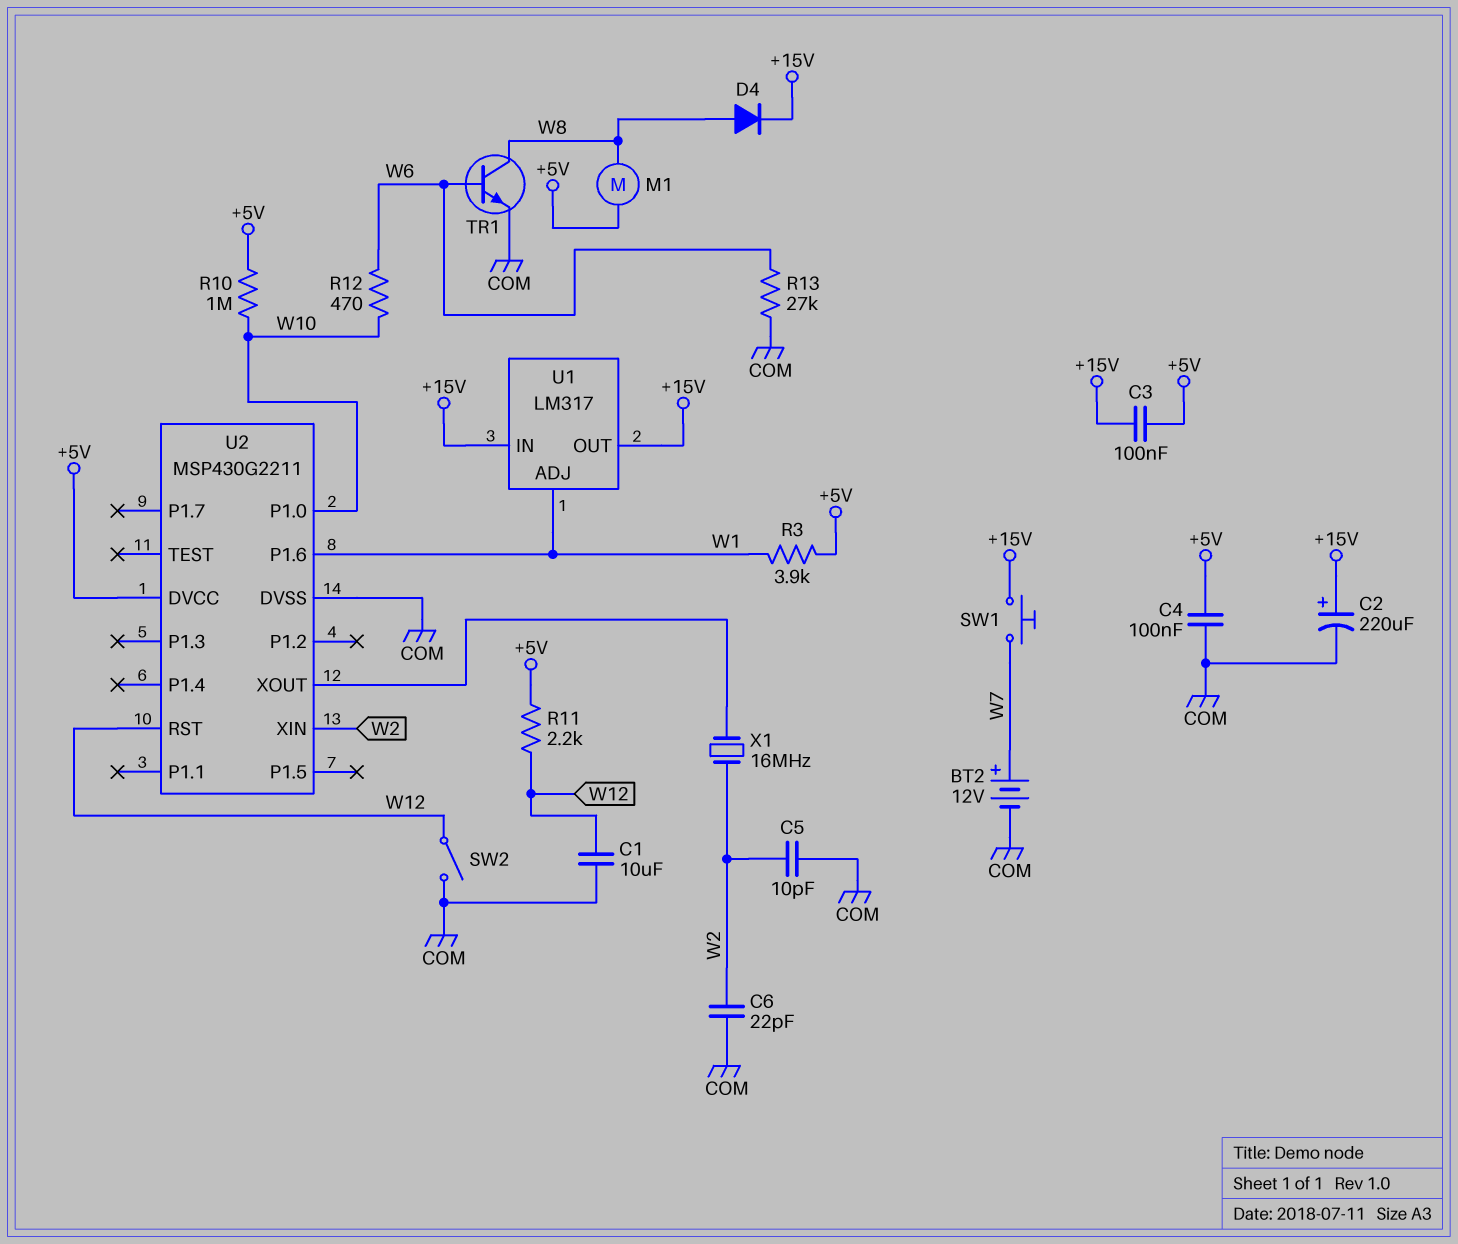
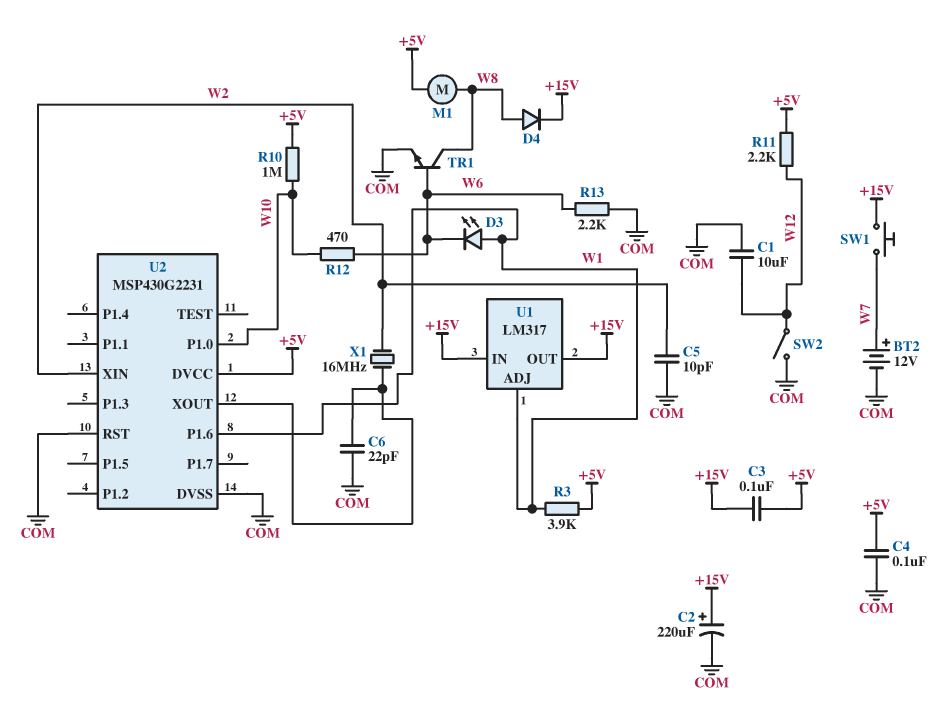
C6: 22pF (COM, W2) -> 22pF (COM, U2/XOUT)
D3: none -> LED (A W1, K W6)
R13: 27k (COM, W6) -> 2.2k (COM, W6)
U2: MSP430G2211 -> MSP430G2231
U2 pin RST: W12 -> COM

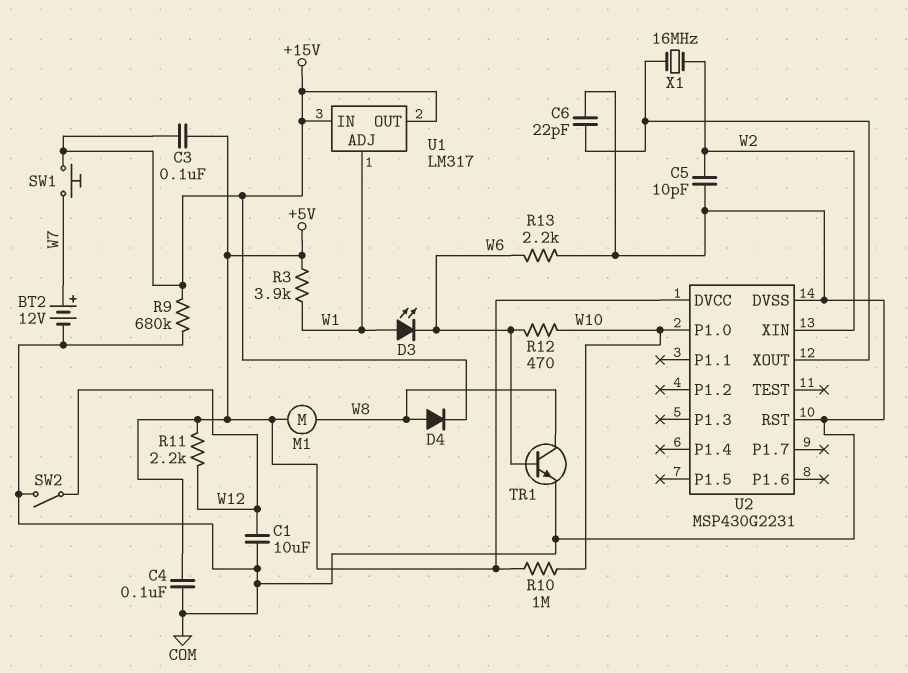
C2: 220uF (plus +15V, minus COM) -> none
R9: none -> 680k (+15V, COM)
U2 pin P1.6: W1 -> none

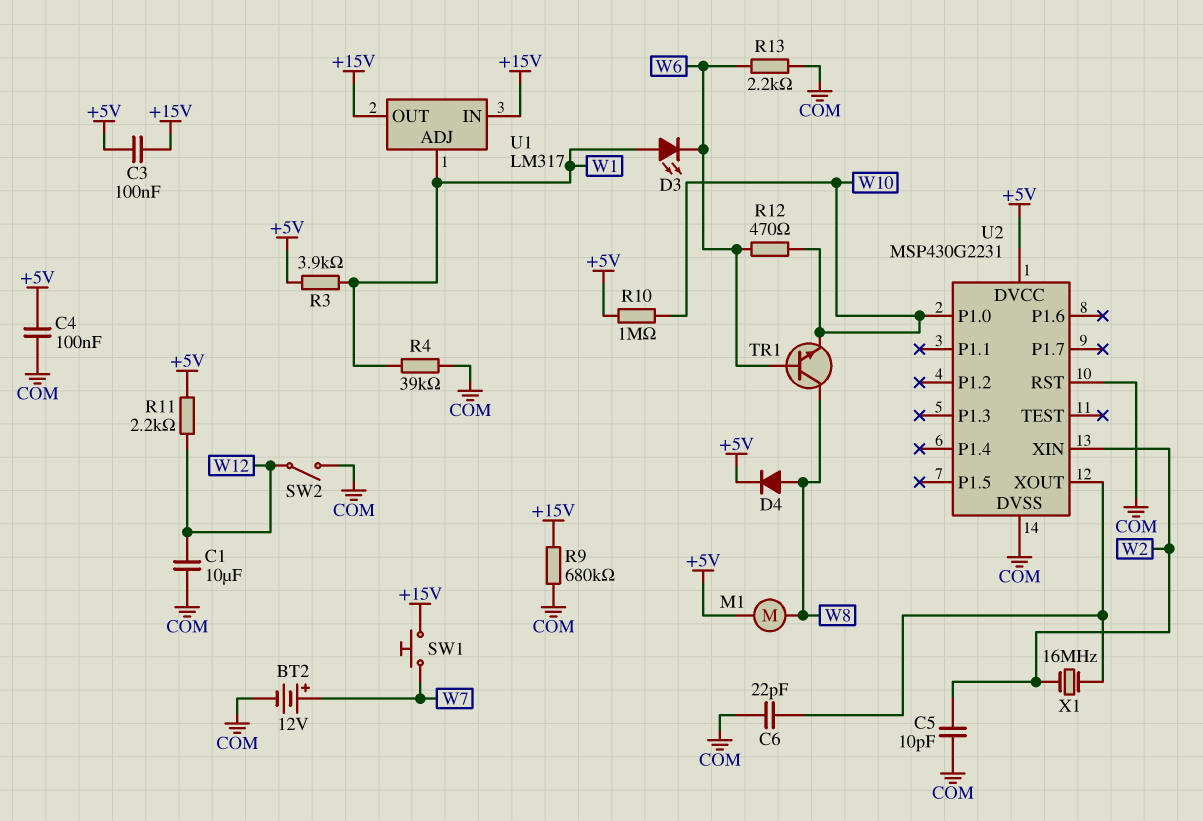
D4: diode (A W8, K +15V) -> diode (A W8, K +5V)
R4: none -> 39k (COM, W1)
TR1: NPN (B W6, C W8, E COM) -> NPN (B W6, C W8, E W10)

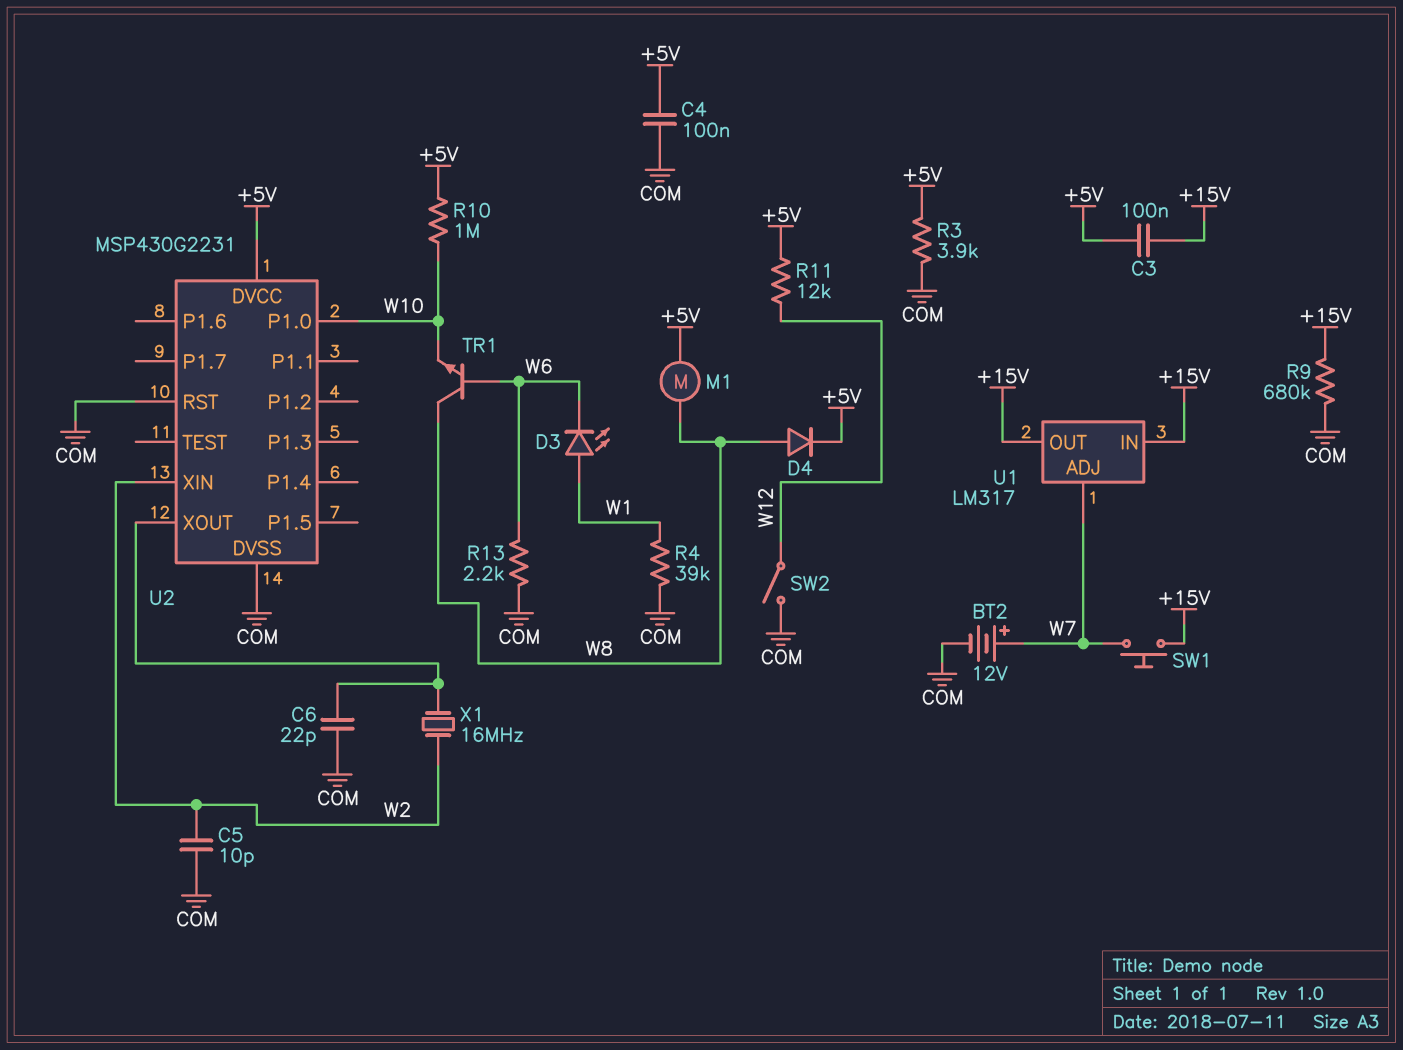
C1: 10uF (COM, W12) -> none
R3: 3.9k (+5V, W1) -> 3.9k (+5V, COM)
R11: 2.2k (+5V, W12) -> 12k (+5V, W12)
R12: 470 (W6, W10) -> none
U1 pin ADJ: W1 -> W7

